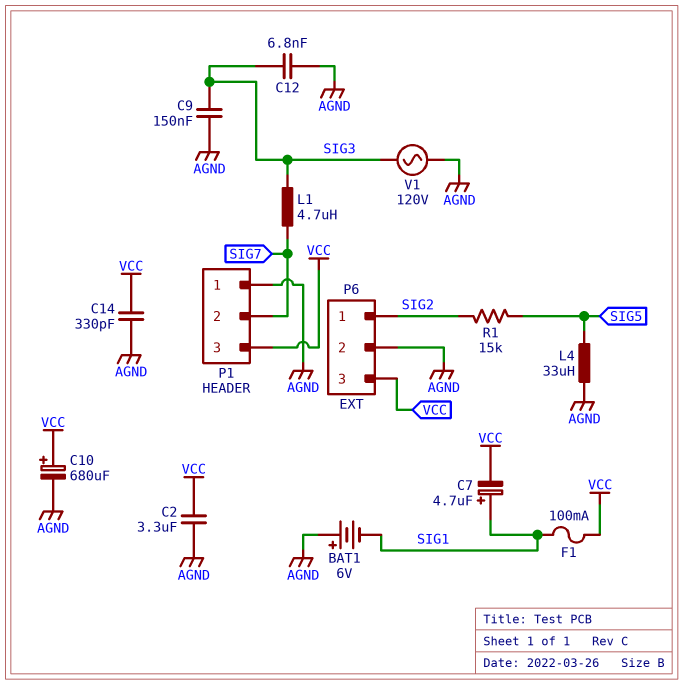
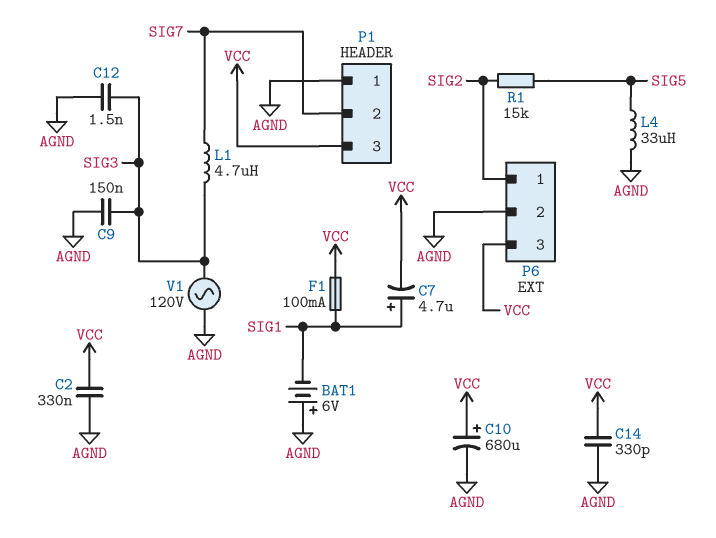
C2: 3.3uF (AGND, VCC) -> 330nF (AGND, VCC)
C12: 6.8nF (AGND, SIG3) -> 1.5nF (AGND, SIG3)

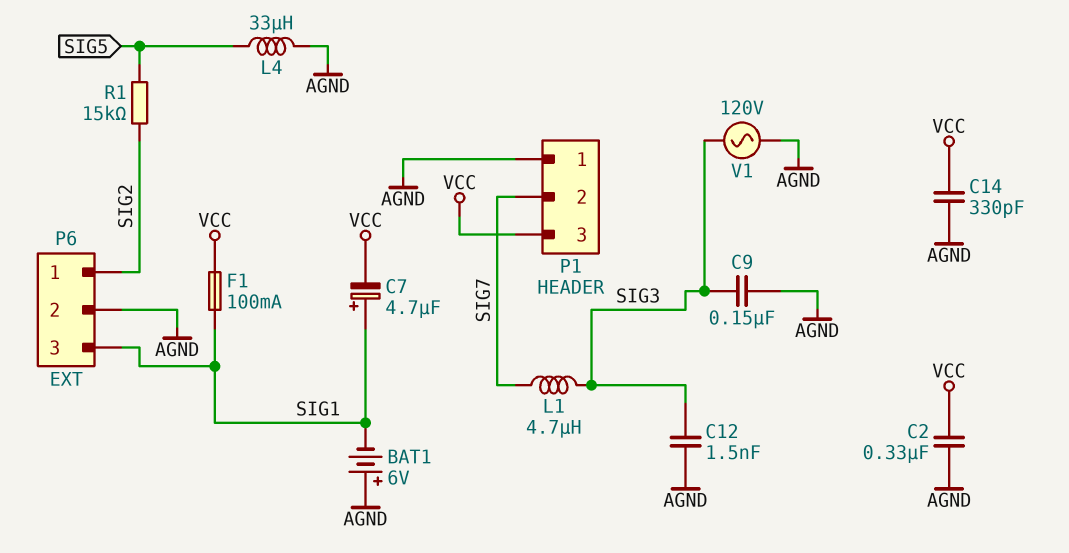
C10: 680uF (plus VCC, minus AGND) -> none
P6 pin 3: VCC -> SIG1

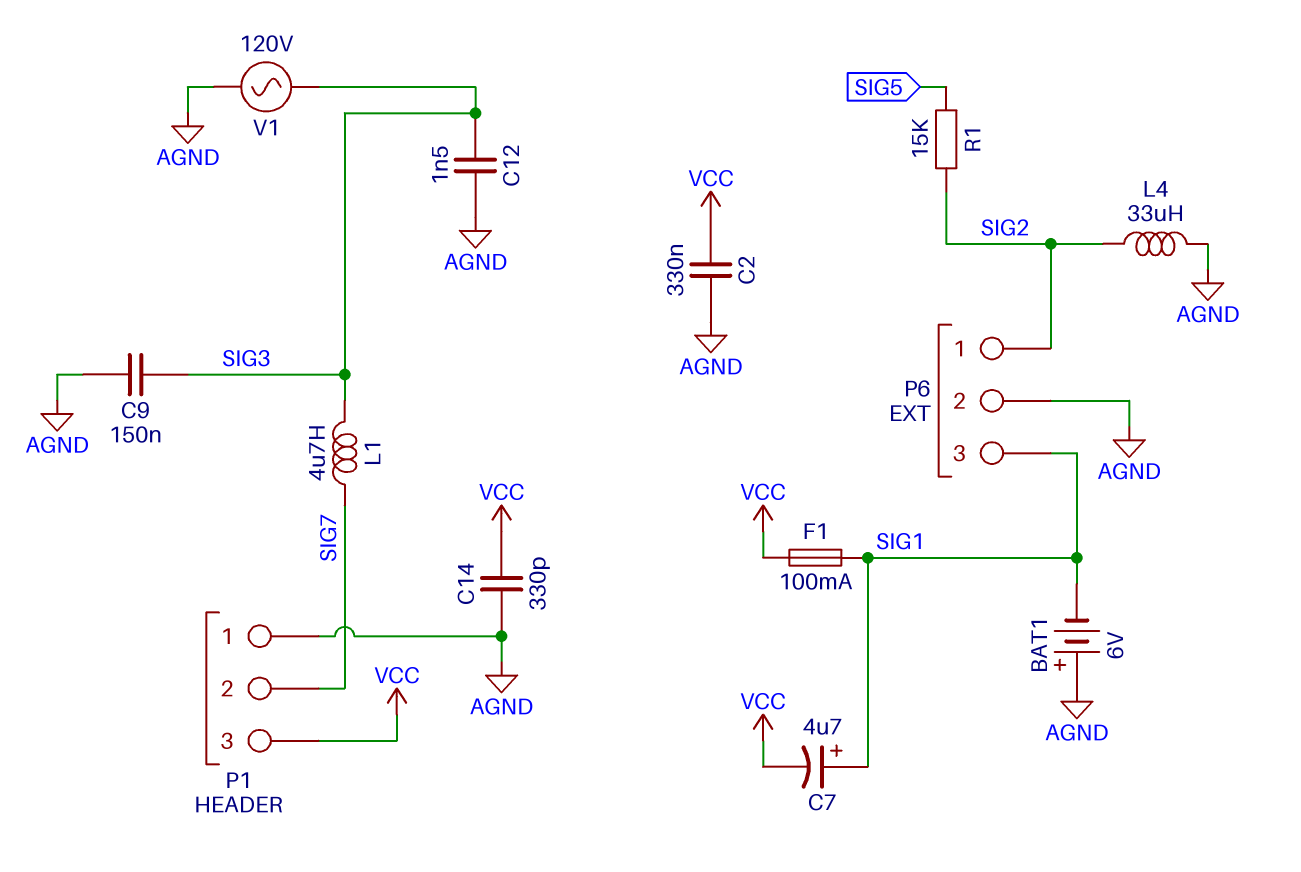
L4: 33uH (AGND, SIG5) -> 33uH (AGND, SIG2)

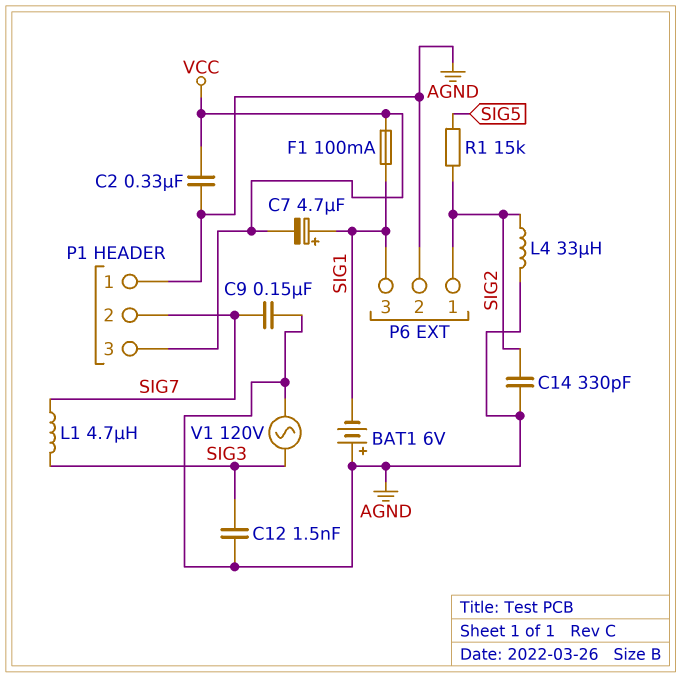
C9: 150nF (AGND, SIG3) -> 150nF (AGND, SIG7)
C14: 330pF (AGND, VCC) -> 330pF (AGND, SIG2)

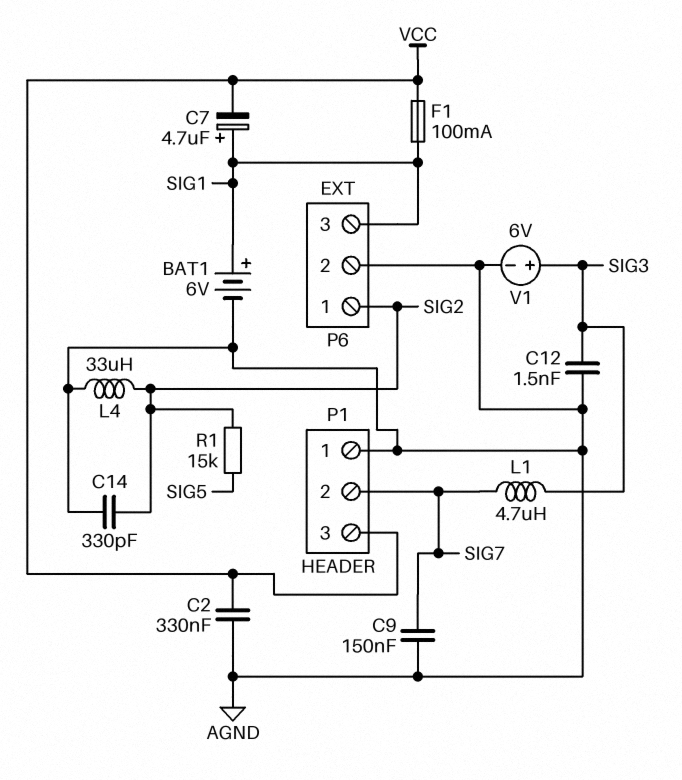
BAT1: 6V (plus AGND, minus SIG1) -> 6V (plus SIG1, minus AGND)
V1: AC 120V (AGND, SIG3) -> 6V (plus SIG3, minus AGND)

